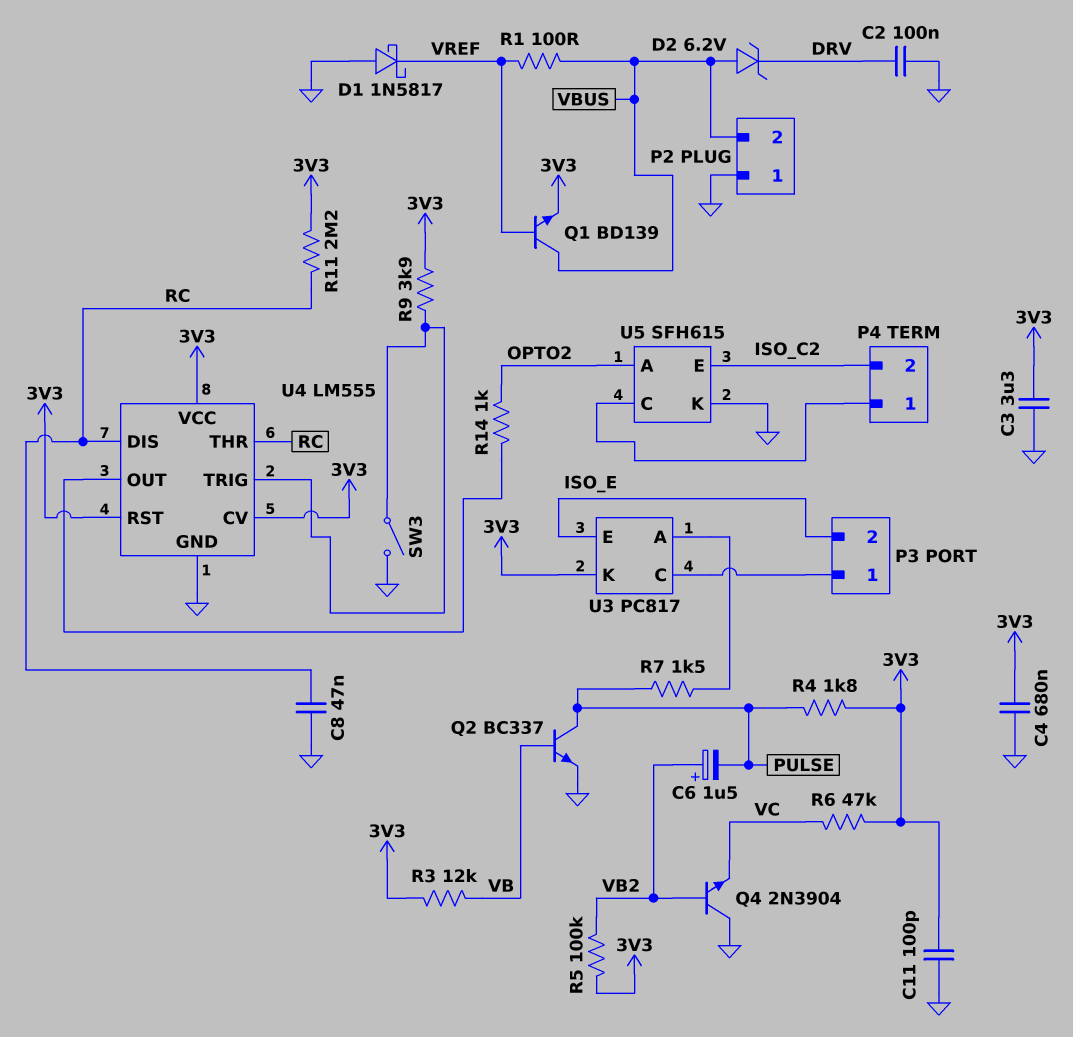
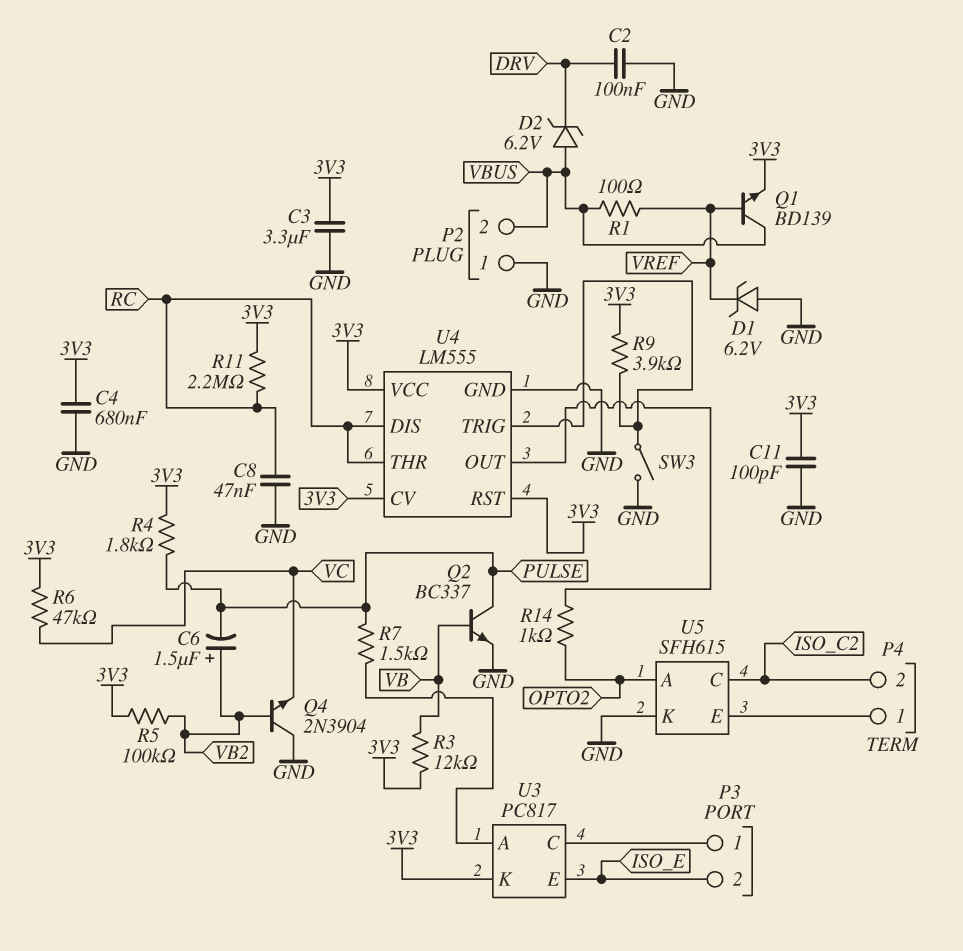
D1: schottky 1N5817 (A GND, K VREF) -> zener 6.2V (A GND, K VREF)
U5 pin C: P4/1 -> ISO_C2
U5 pin E: ISO_C2 -> P4/1

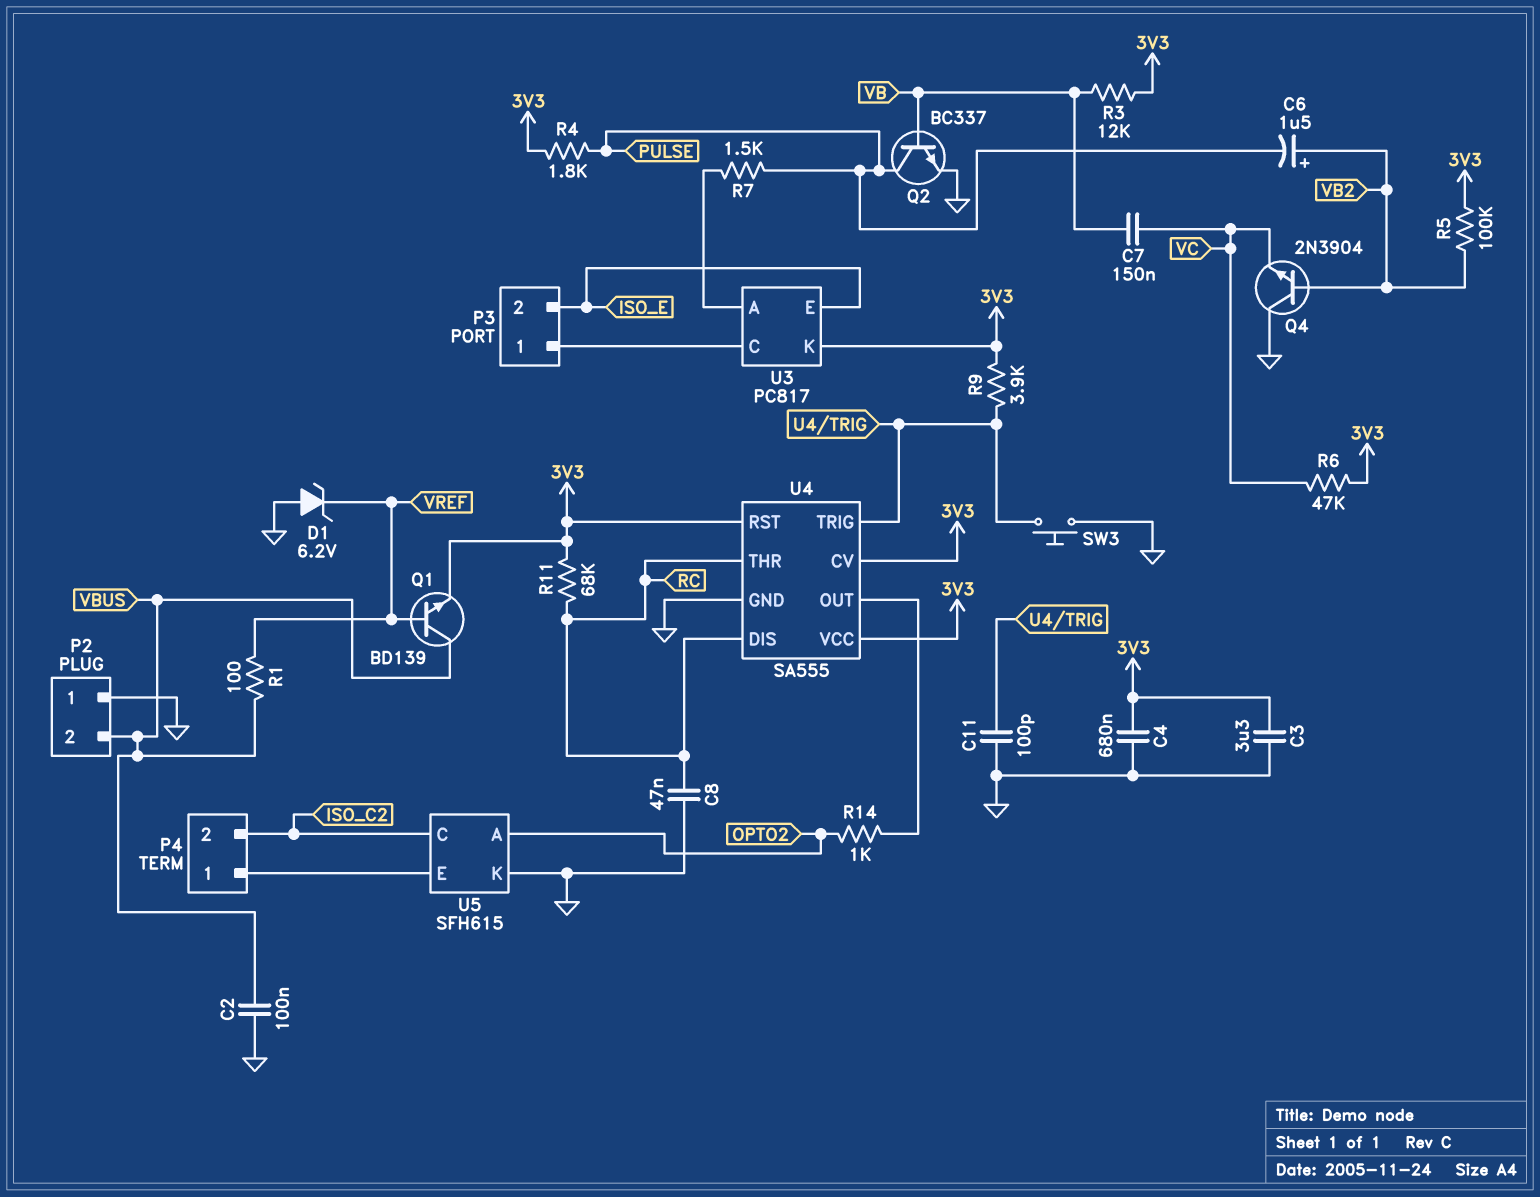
C2: 100nF (DRV, GND) -> 100nF (GND, VBUS)
C7: none -> 150nF (VB, VC)
C11: 100pF (3V3, GND) -> 100pF (GND, U4/TRIG)
D2: zener 6.2V (A VBUS, K DRV) -> none
R11: 2.2M (3V3, RC) -> 68k (3V3, RC)
SW3: switch (GND, U4/TRIG) -> button (GND, U4/TRIG)
U4: LM555 -> SA555

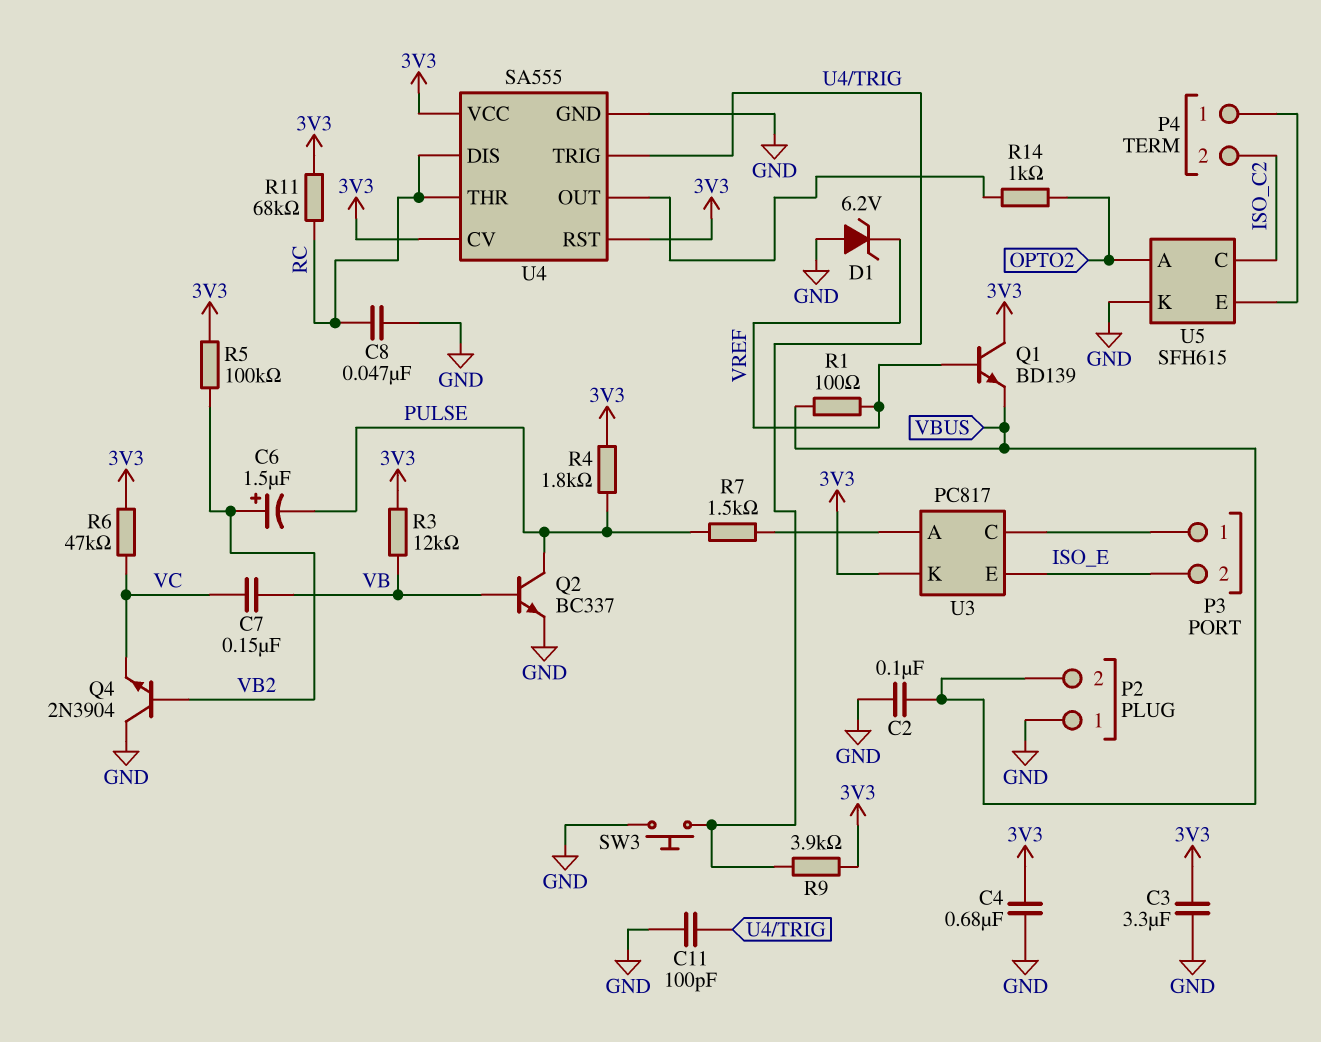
Q1: NPN BD139 (B VREF, C VBUS, E 3V3) -> NPN BD139 (B VREF, C 3V3, E VBUS)

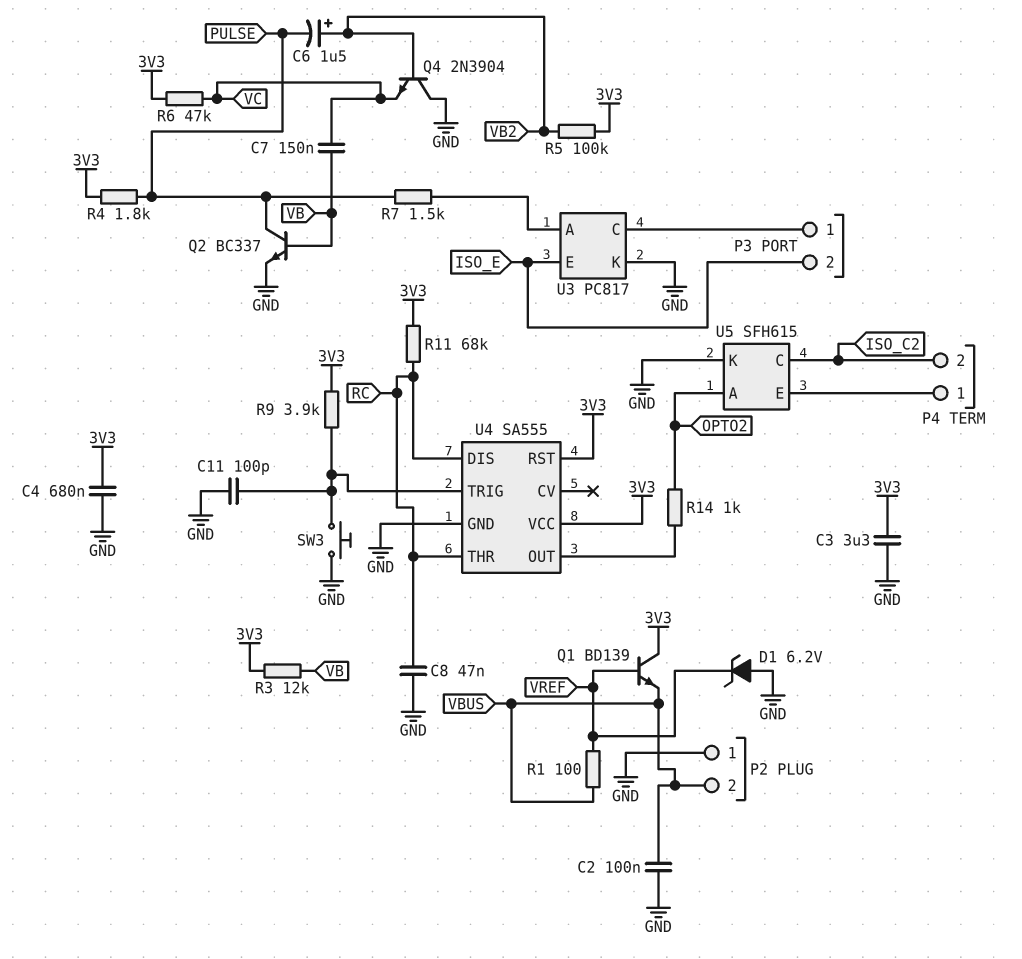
U3 pin K: 3V3 -> GND
U4 pin CV: 3V3 -> none

